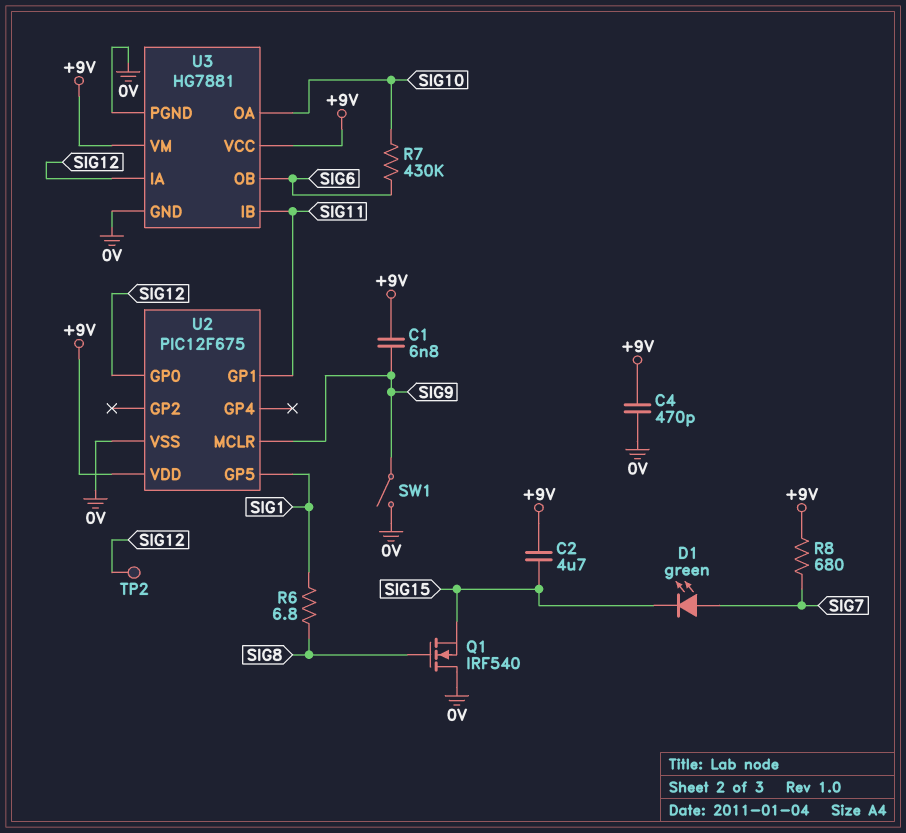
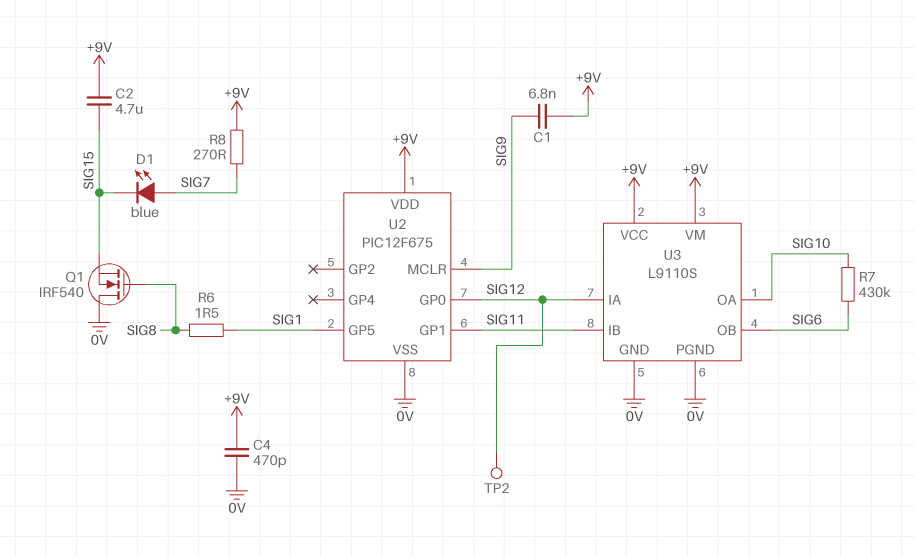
D1: LED green (A SIG7, K SIG15) -> LED blue (A SIG7, K SIG15)
R6: 6.8 (SIG1, SIG8) -> 1.5 (SIG1, SIG8)
R8: 680 (+9V, SIG7) -> 270 (+9V, SIG7)
SW1: switch (0V, SIG9) -> none
U3: HG7881 -> L9110S

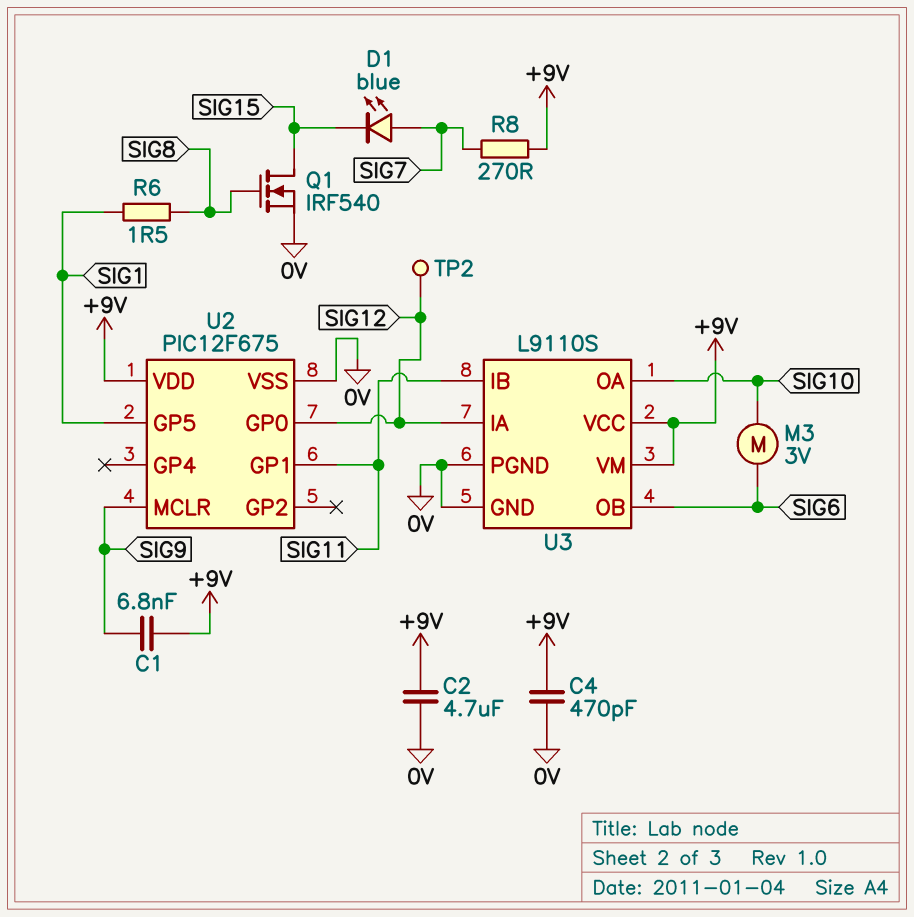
C2: 4.7uF (+9V, SIG15) -> 4.7uF (+9V, 0V)
M3: none -> motor 3V (SIG6, SIG10)
Q1: NMOS IRF540 (G SIG8, D 0V, S SIG15) -> NMOS IRF540 (G SIG8, D SIG15, S 0V)
R7: 430k (SIG6, SIG10) -> none

